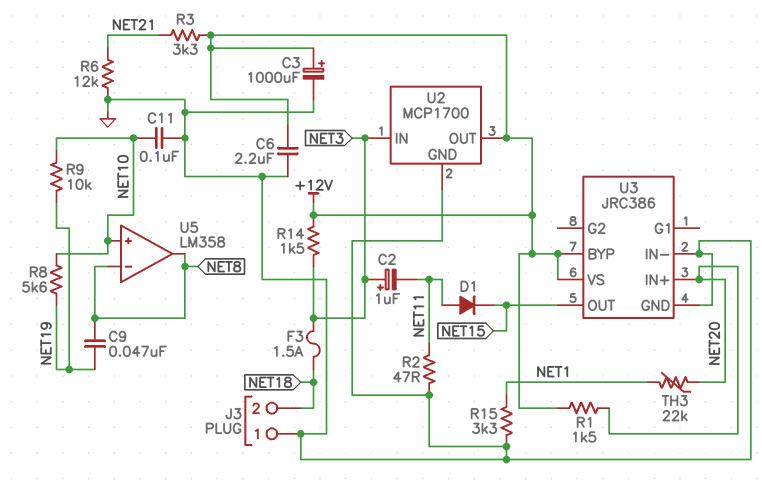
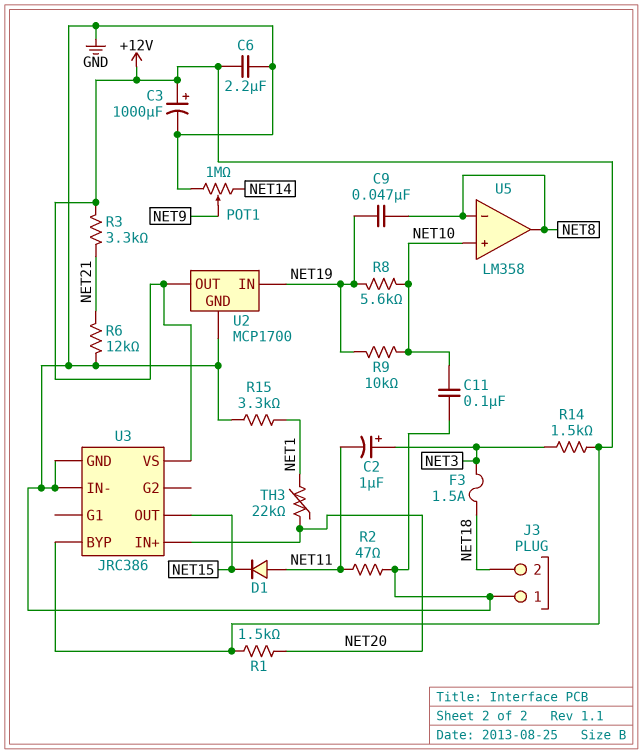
POT1: none -> 1M (GND, NET14, wiper NET9)
U2 pin IN: NET3 -> NET19

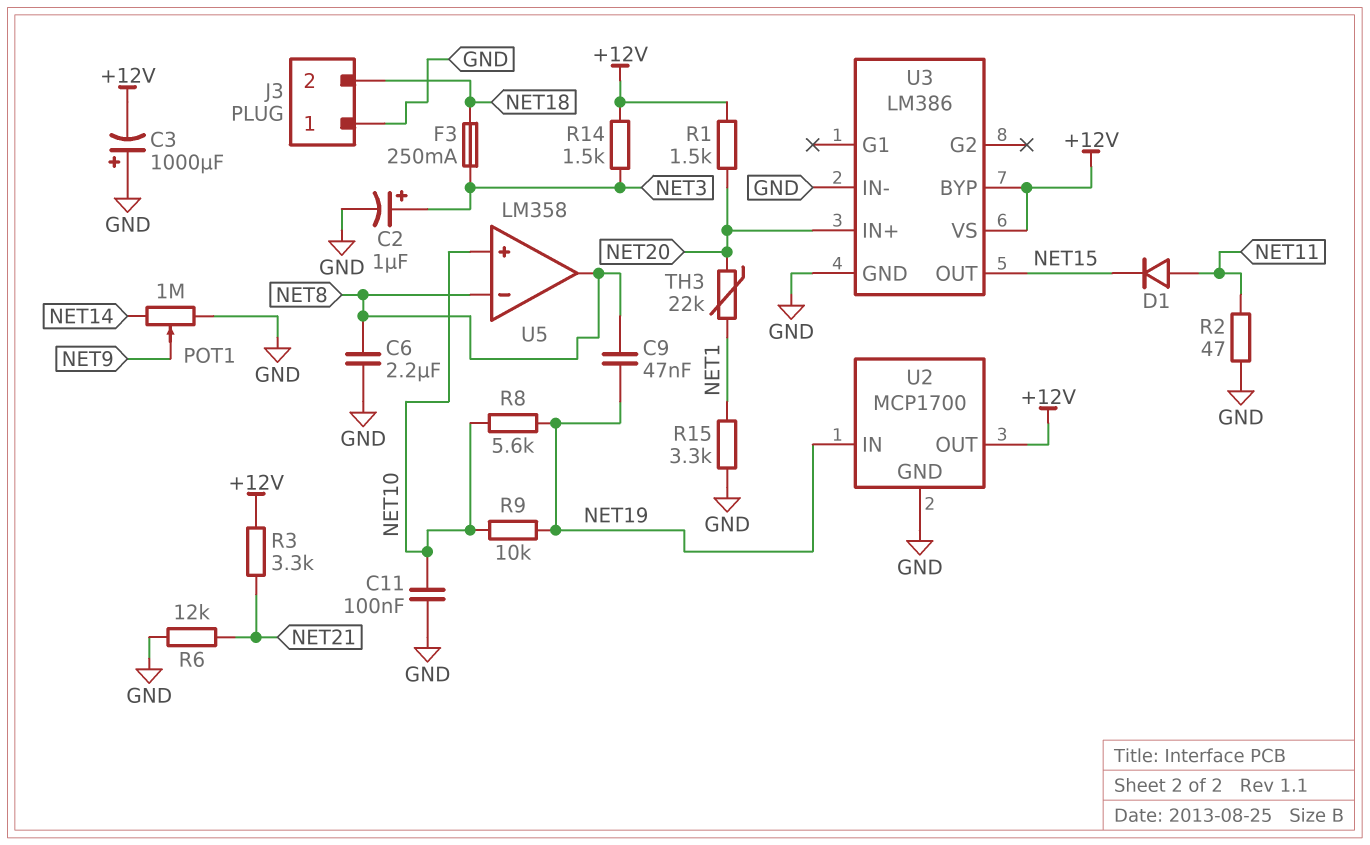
C2: 1uF (plus NET3, minus NET11) -> 1uF (plus NET3, minus GND)
C3: 1000uF (plus +12V, minus GND) -> 1000uF (plus GND, minus +12V)
C6: 2.2uF (+12V, GND) -> 2.2uF (GND, NET8)
F3: 1.5A (NET3, NET18) -> 250mA (NET3, NET18)
U3: JRC386 -> LM386

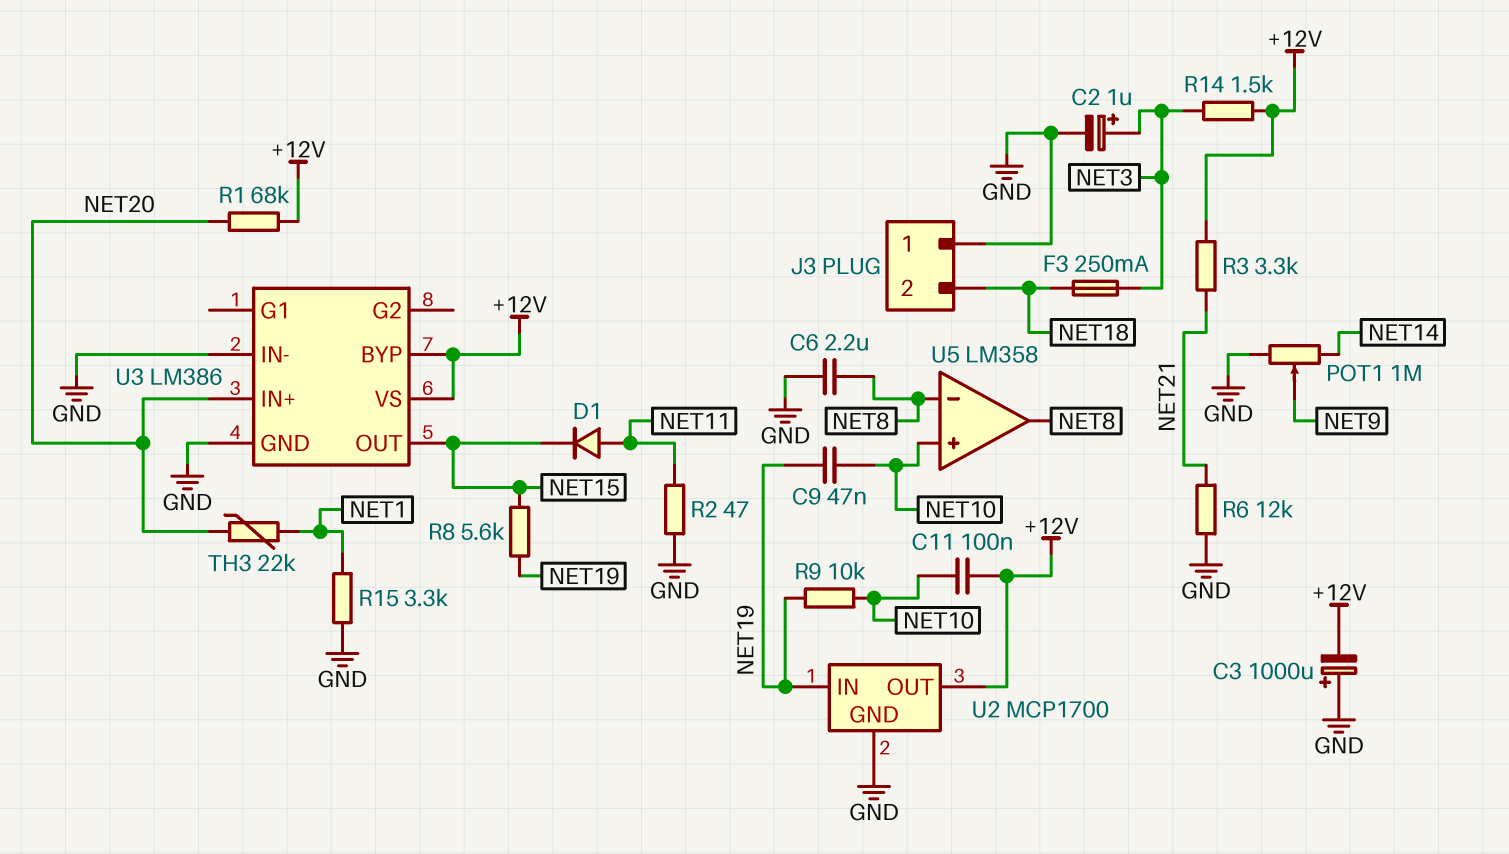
C9: 47nF (NET8, NET19) -> 47nF (NET10, NET19)
C11: 100nF (GND, NET10) -> 100nF (+12V, NET10)
R1: 1.5k (+12V, NET20) -> 68k (+12V, NET20)
R8: 5.6k (NET10, NET19) -> 5.6k (NET15, NET19)

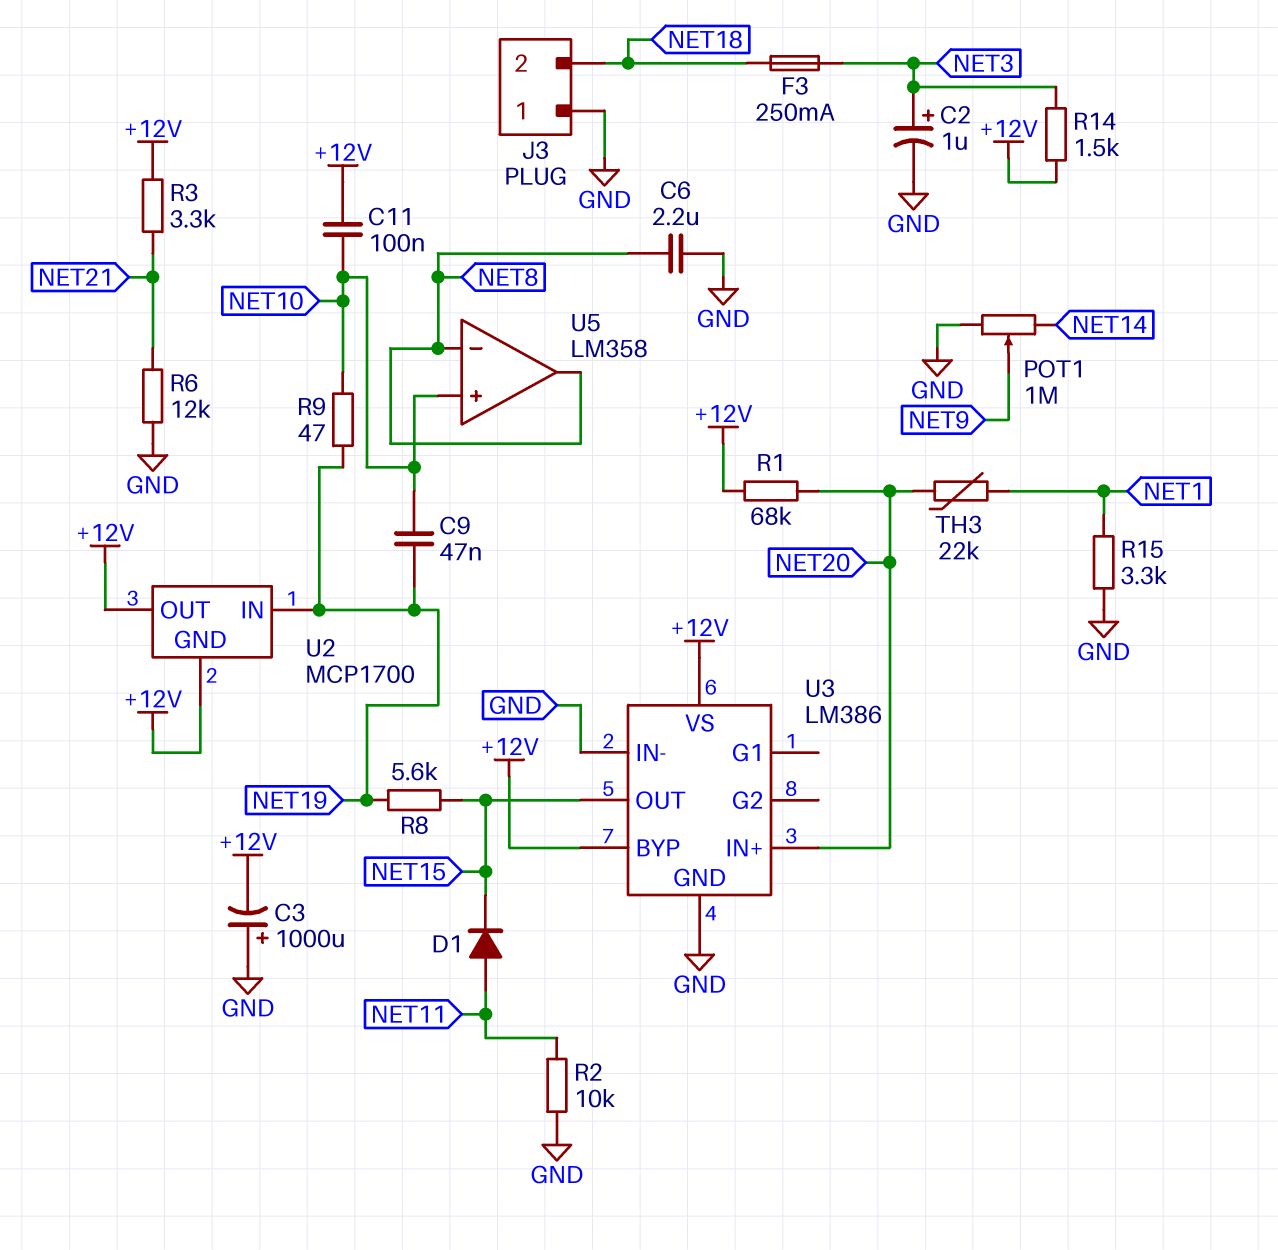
R2: 47 (GND, NET11) -> 10k (GND, NET11)
R9: 10k (NET10, NET19) -> 47 (NET10, NET19)
U2 pin GND: GND -> +12V

